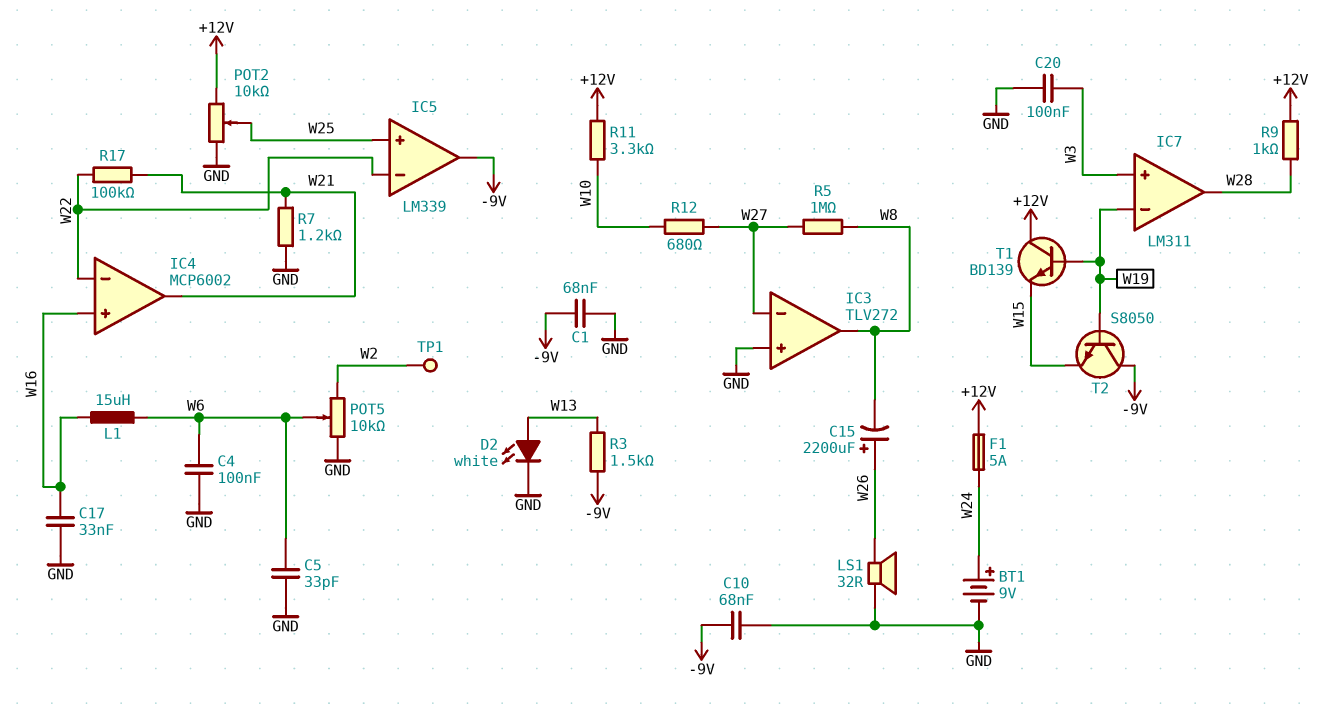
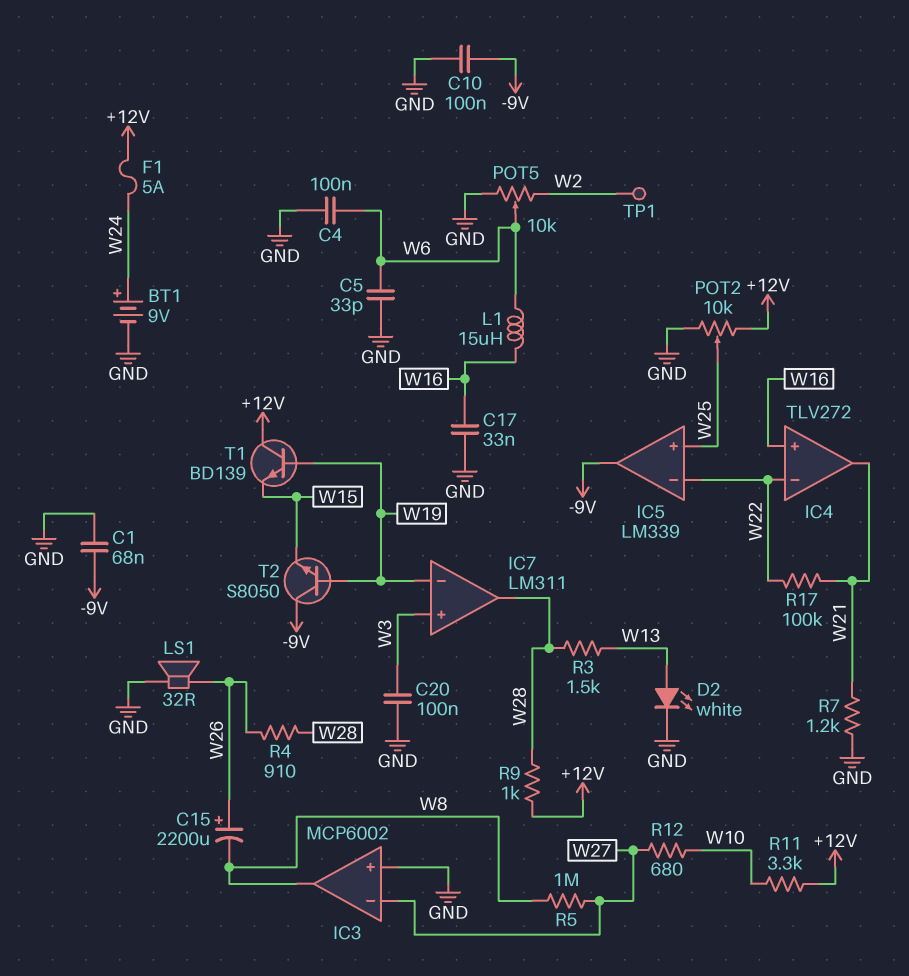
C10: 68nF (-9V, GND) -> 100nF (-9V, GND)
IC3: TLV272 -> MCP6002
IC4: MCP6002 -> TLV272
R3: 1.5k (-9V, W13) -> 1.5k (W13, W28)
R4: none -> 910 (W26, W28)

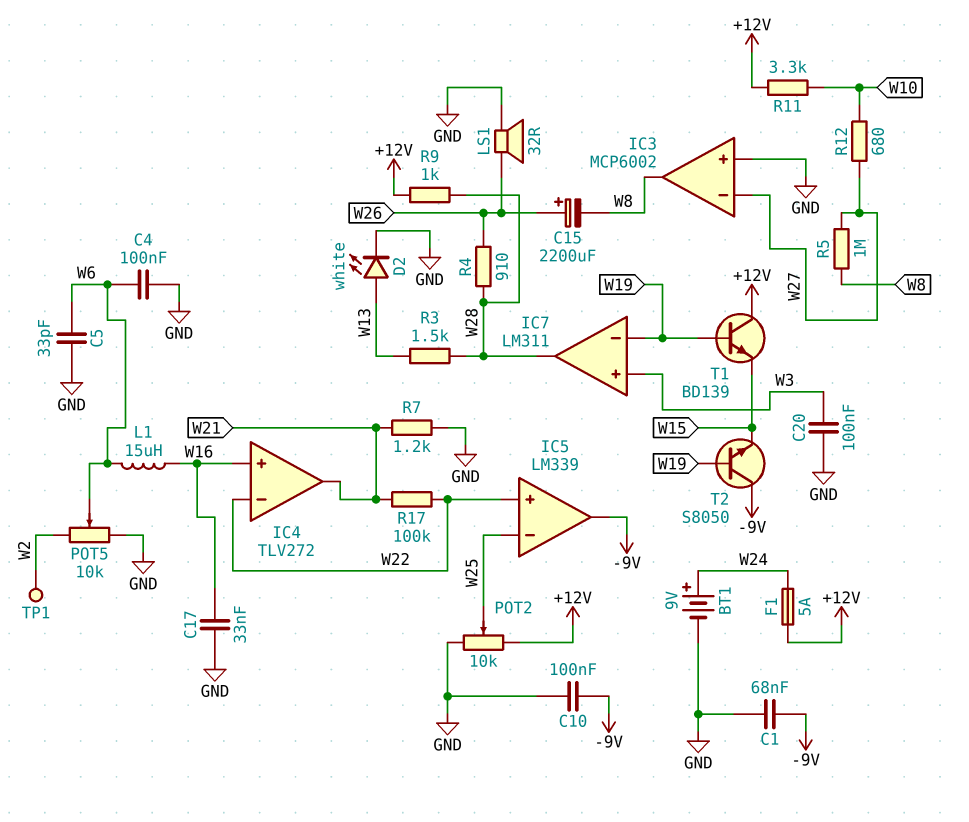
IC5 pin in+: W25 -> W22
IC5 pin in-: W22 -> W25

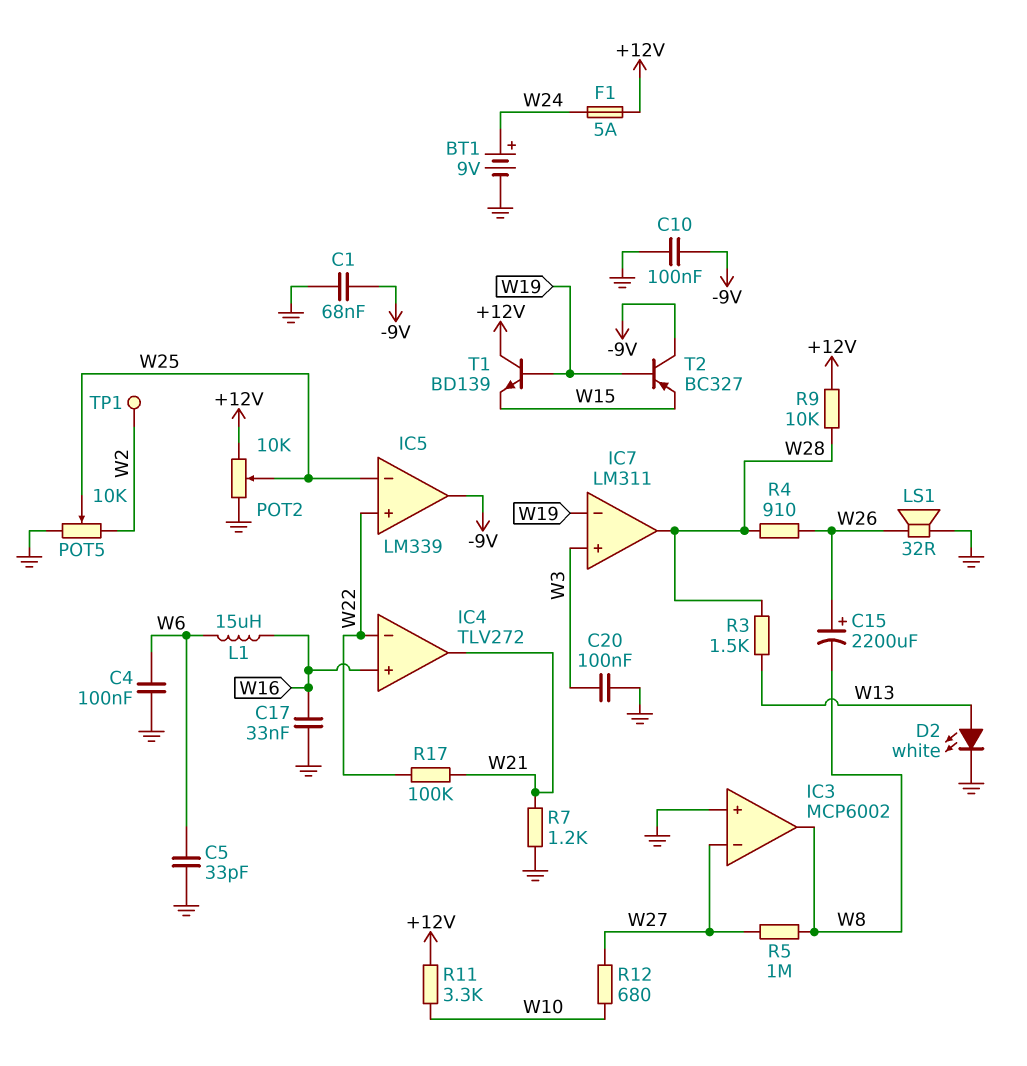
POT5: 10k (GND, W2, wiper W6) -> 10k (GND, W2, wiper W25)
R9: 1k (+12V, W28) -> 10k (+12V, W28)
T2: NPN S8050 (B W19, C -9V, E W15) -> PNP BC327 (B W19, C -9V, E W15)

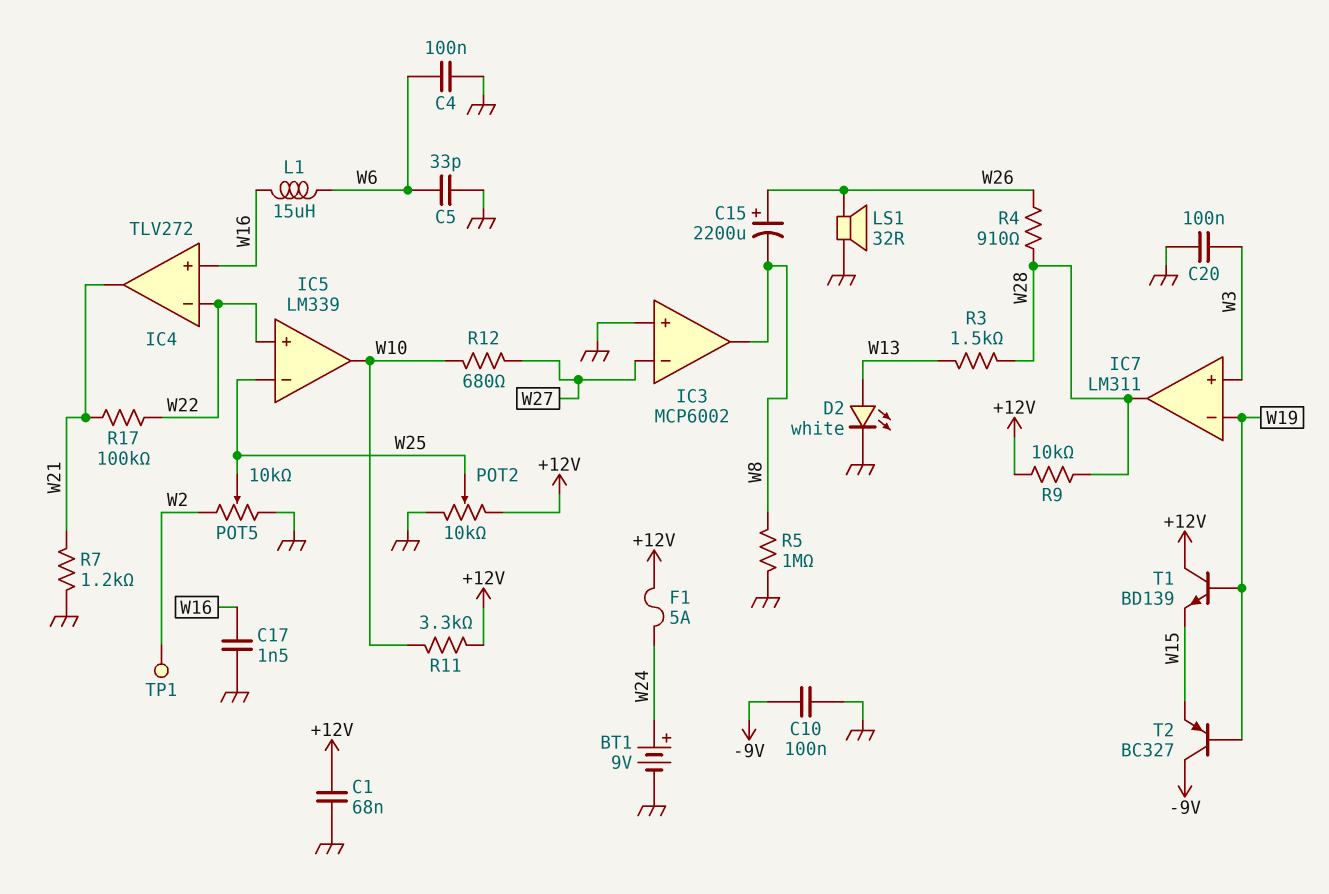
C1: 68nF (-9V, GND) -> 68nF (+12V, GND)
C17: 33nF (GND, W16) -> 1.5nF (GND, W16)
IC5 pin out: -9V -> W10
R5: 1M (W8, W27) -> 1M (GND, W8)

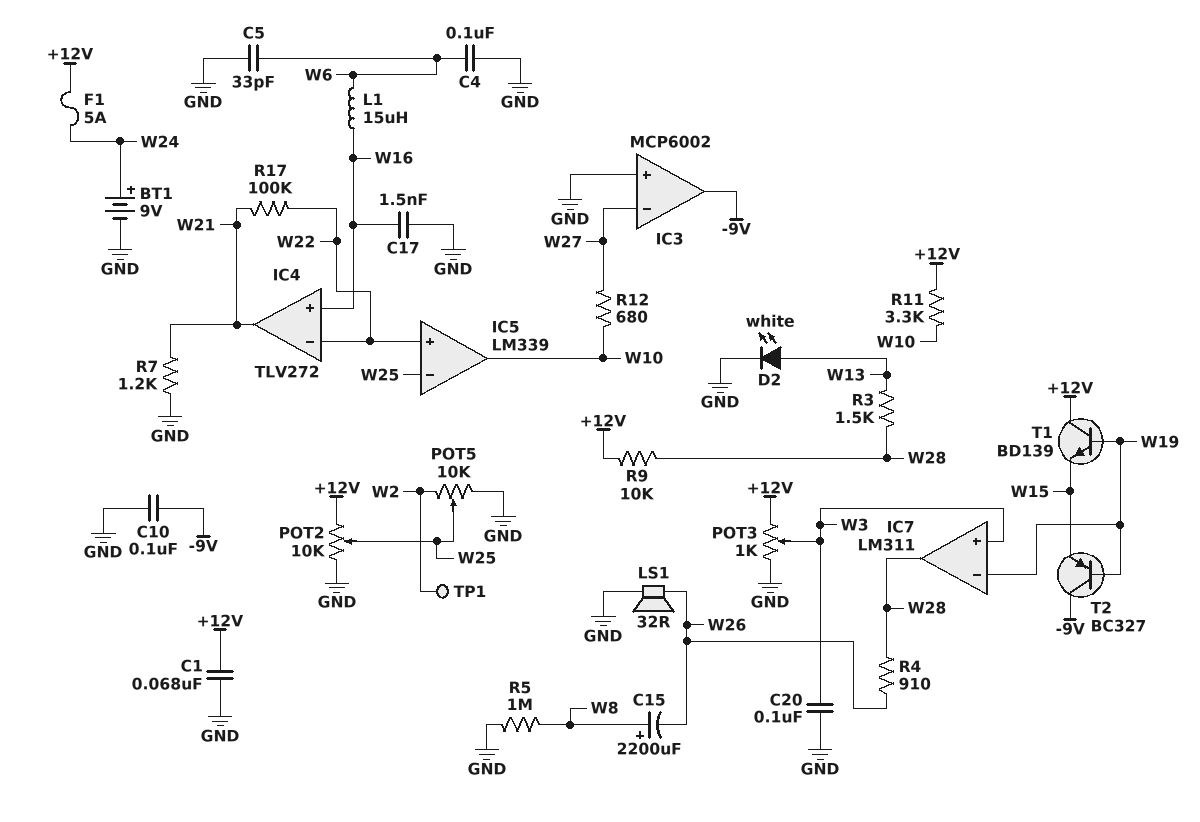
C15: 2200uF (plus W26, minus W8) -> 2200uF (plus W8, minus W26)
IC3 pin out: W8 -> -9V
POT3: none -> 1k (+12V, GND, wiper W3)

